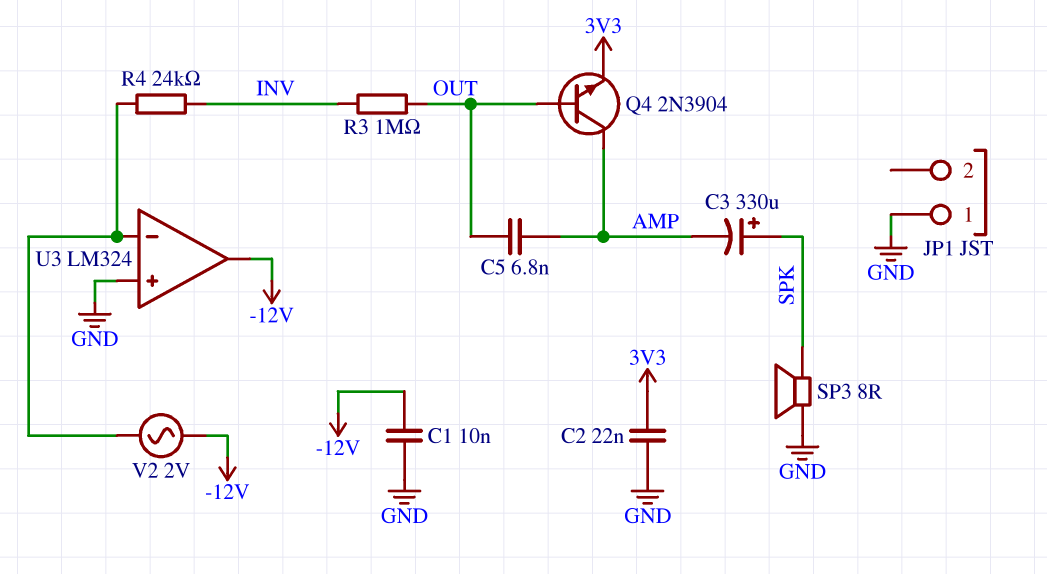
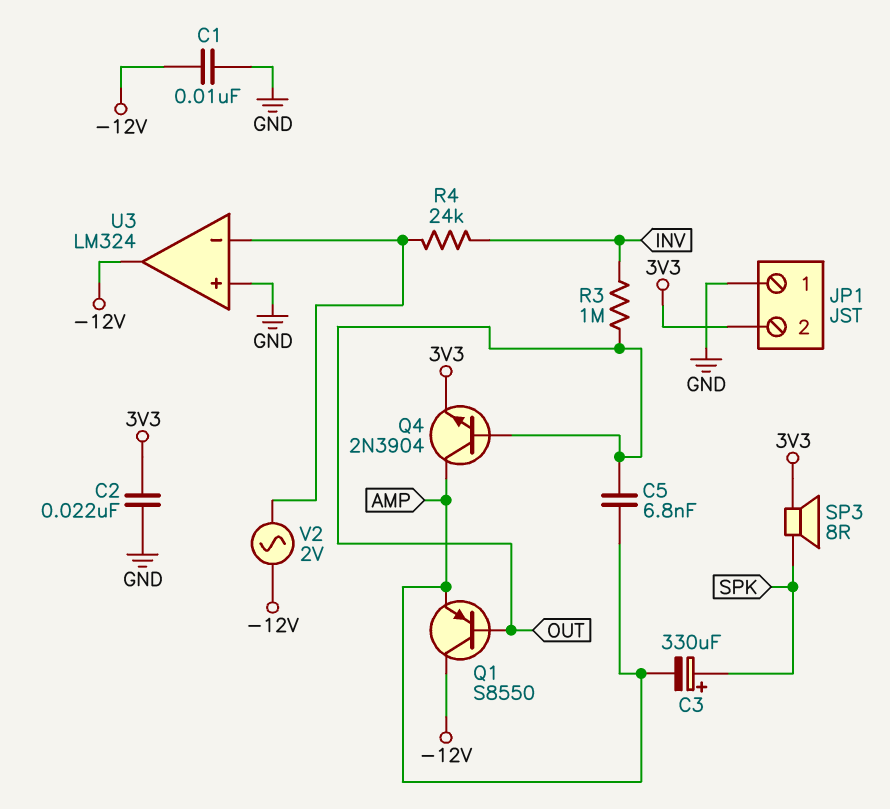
JP1 pin 2: none -> 3V3
Q1: none -> PNP S8550 (B OUT, C -12V, E AMP)
SP3: speaker 8R (GND, SPK) -> speaker 8R (3V3, SPK)

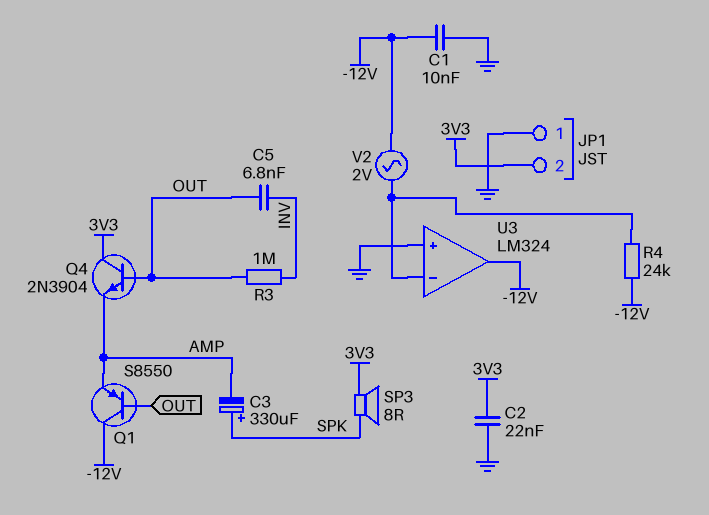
C5: 6.8nF (AMP, OUT) -> 6.8nF (INV, OUT)
Q4: NPN 2N3904 (B OUT, C AMP, E 3V3) -> NPN 2N3904 (B OUT, C 3V3, E AMP)
R4: 24k (INV, U3/in-) -> 24k (-12V, U3/in-)

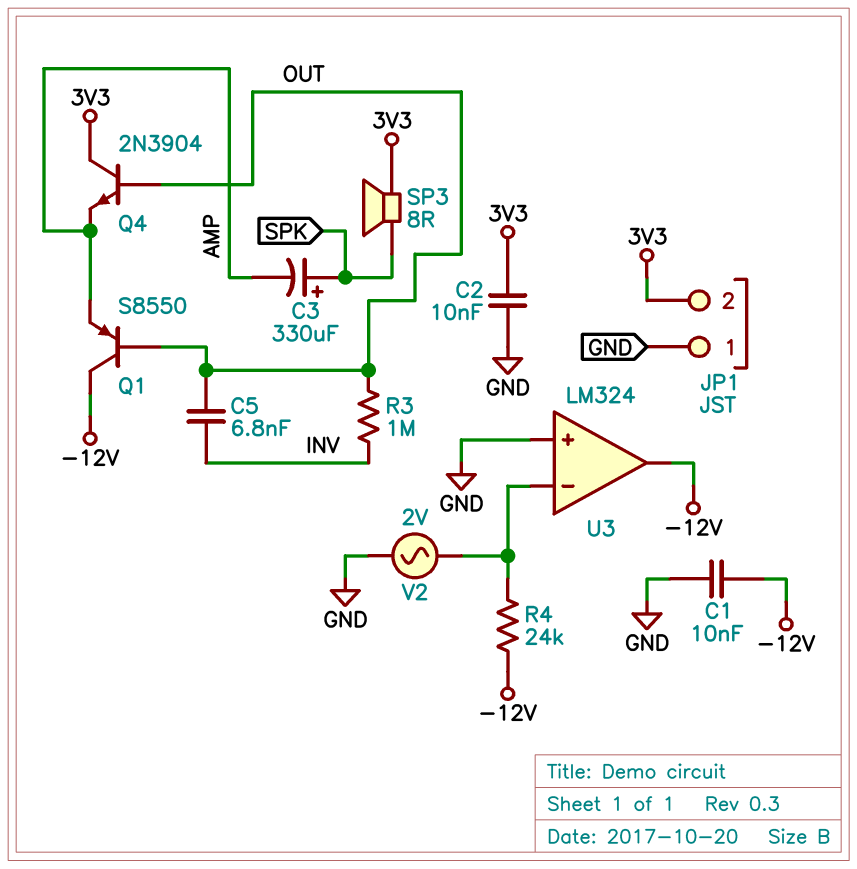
C2: 22nF (3V3, GND) -> 10nF (3V3, GND)
V2: AC 2V (-12V, U3/in-) -> AC 2V (GND, U3/in-)

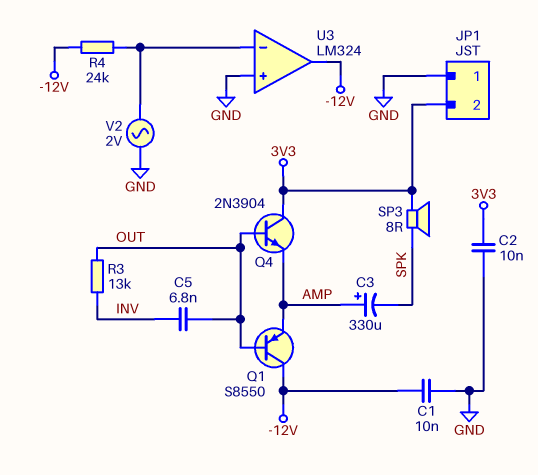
C3: 330uF (plus SPK, minus AMP) -> 330uF (plus AMP, minus SPK)
R3: 1M (INV, OUT) -> 13k (INV, OUT)

